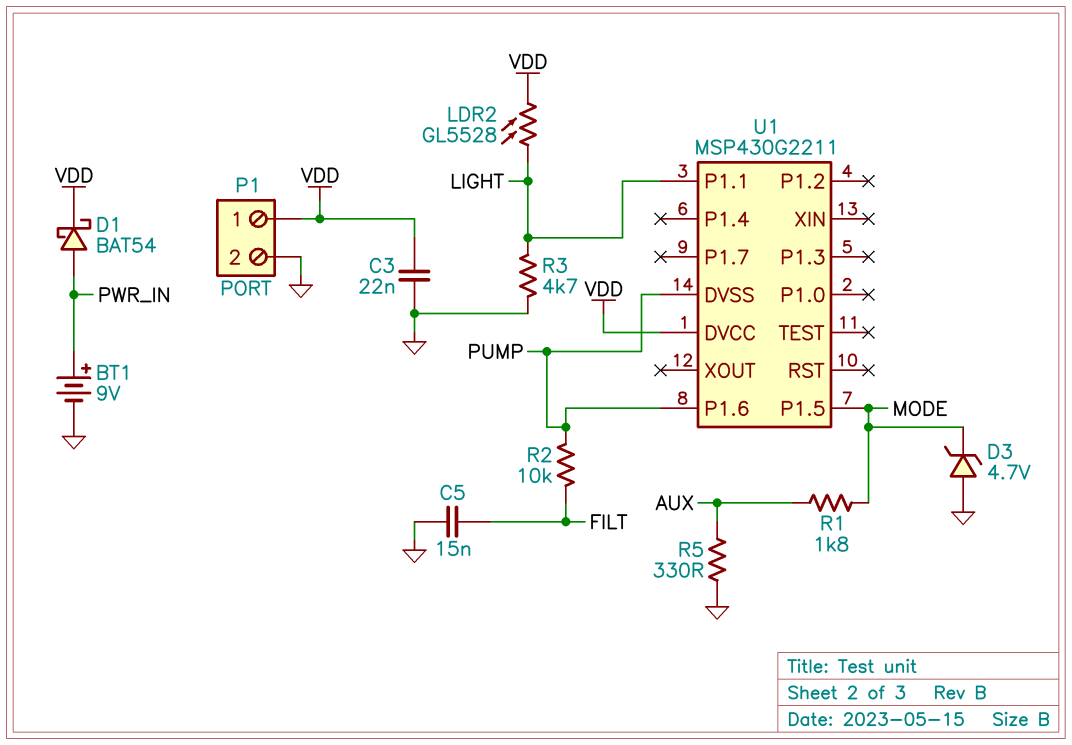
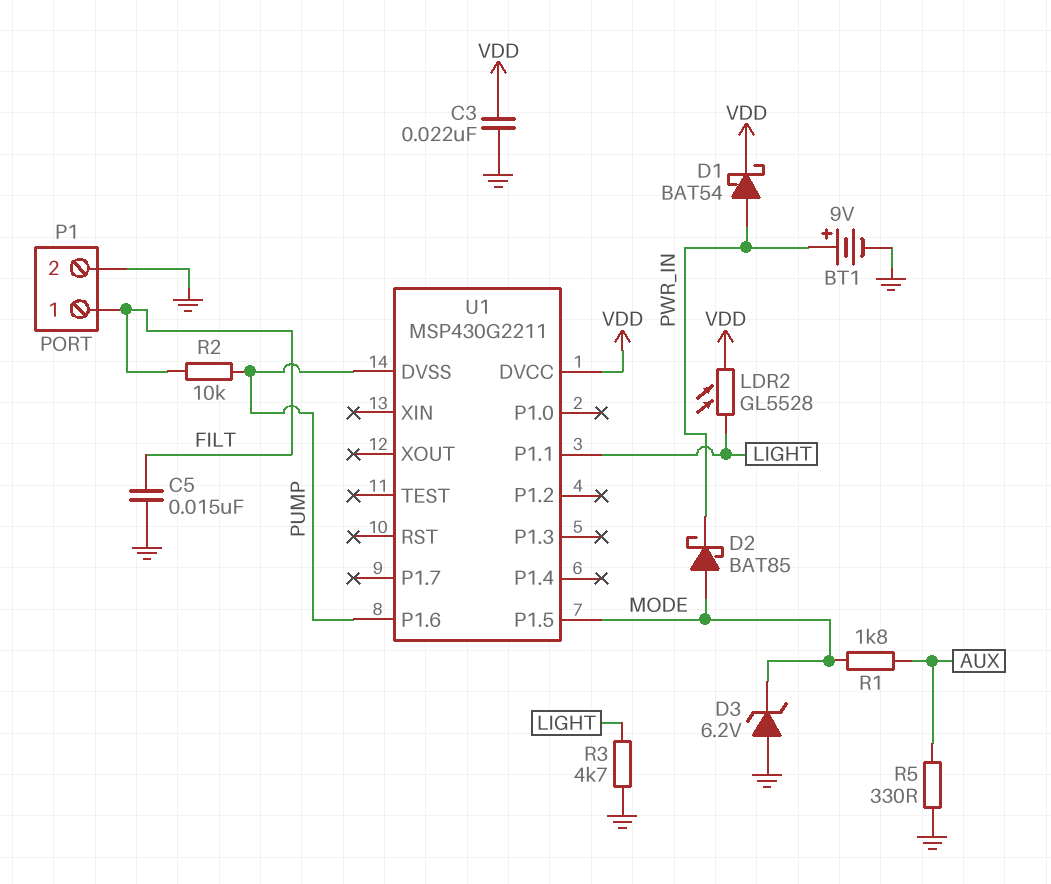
D2: none -> schottky BAT85 (A MODE, K PWR_IN)
D3: zener 4.7V (A GND, K MODE) -> zener 6.2V (A GND, K MODE)
P1 pin 1: VDD -> FILT

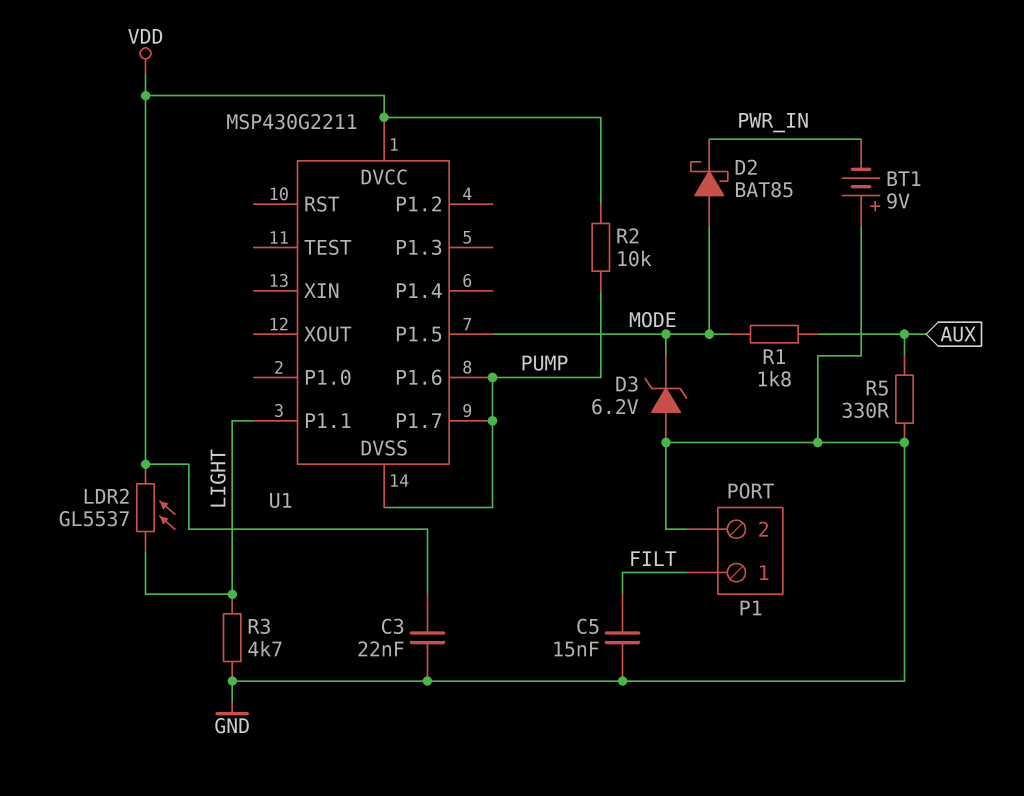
BT1: 9V (plus PWR_IN, minus GND) -> 9V (plus GND, minus PWR_IN)
D1: schottky BAT54 (A PWR_IN, K VDD) -> none
LDR2: GL5528 (LIGHT, VDD) -> GL5537 (LIGHT, VDD)
R2: 10k (FILT, PUMP) -> 10k (PUMP, VDD)
U1 pin P1.7: none -> PUMP

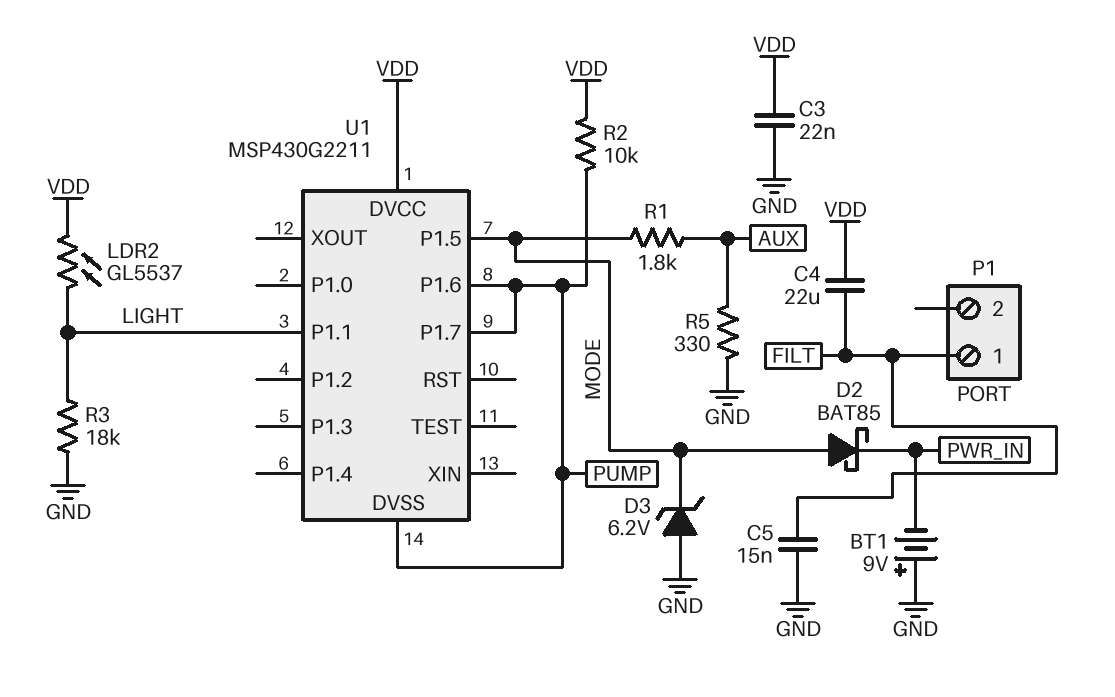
C4: none -> 22uF (FILT, VDD)
P1 pin 2: GND -> none
R3: 4.7k (GND, LIGHT) -> 18k (GND, LIGHT)

